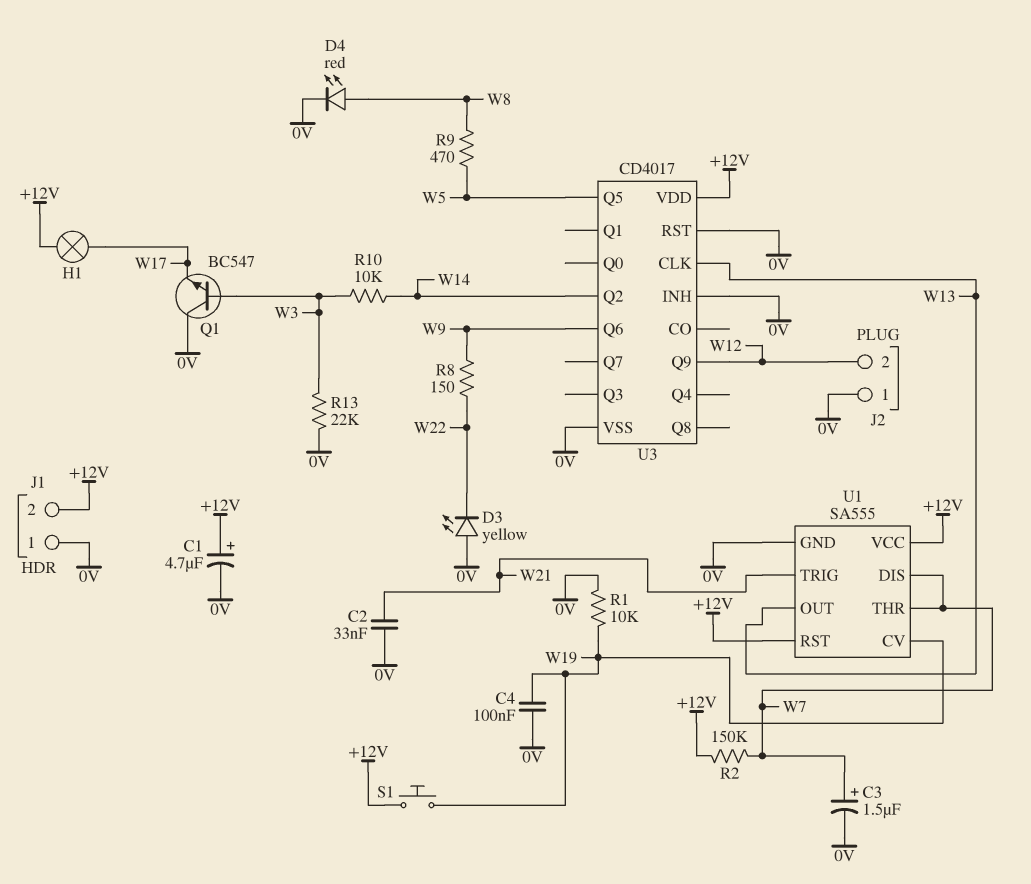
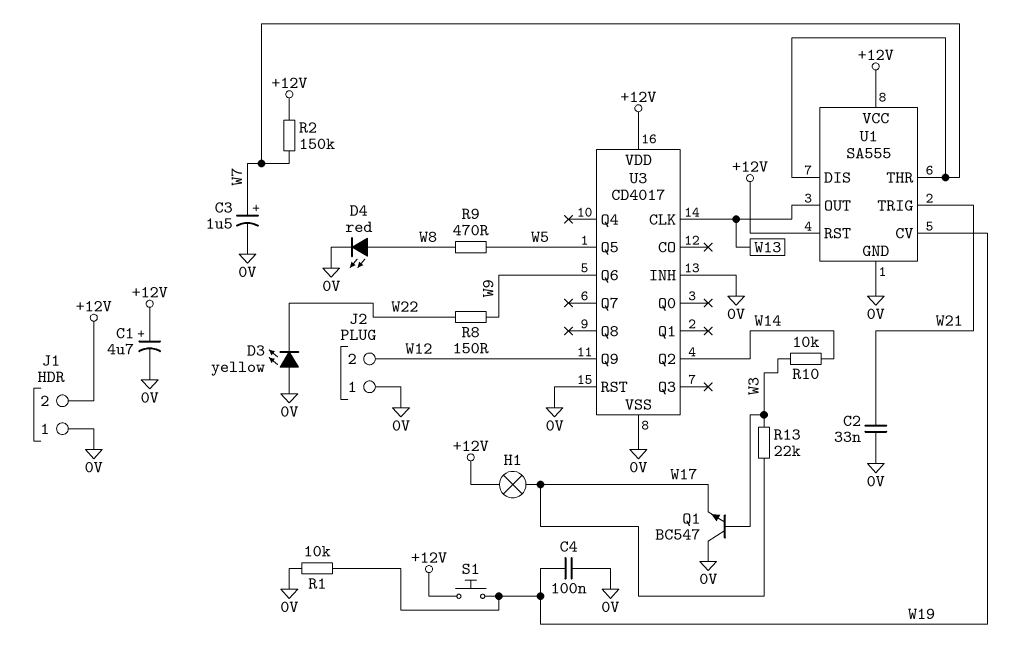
R13: 22k (0V, W3) -> 22k (W3, W17)

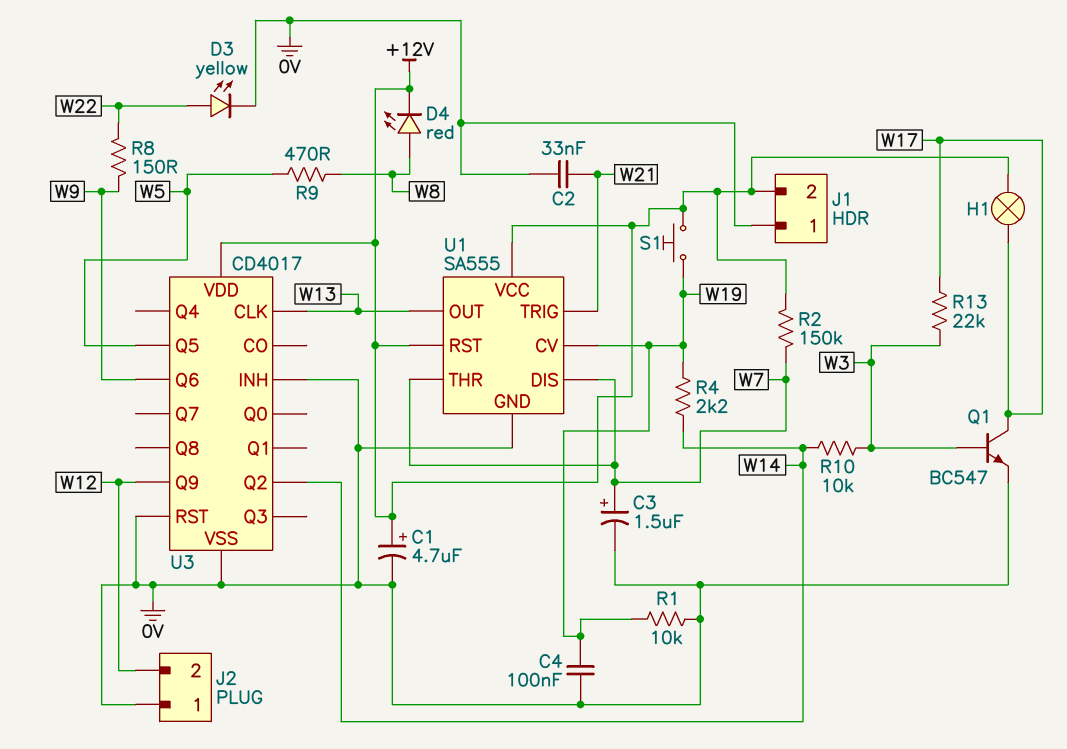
D3: LED yellow (A 0V, K W22) -> LED yellow (A W22, K 0V)
D4: LED red (A W8, K 0V) -> LED red (A W8, K +12V)
Q1: NPN BC547 (B W3, C 0V, E W17) -> NPN BC547 (B W3, C W17, E 0V)
R4: none -> 2.2k (W14, W19)

